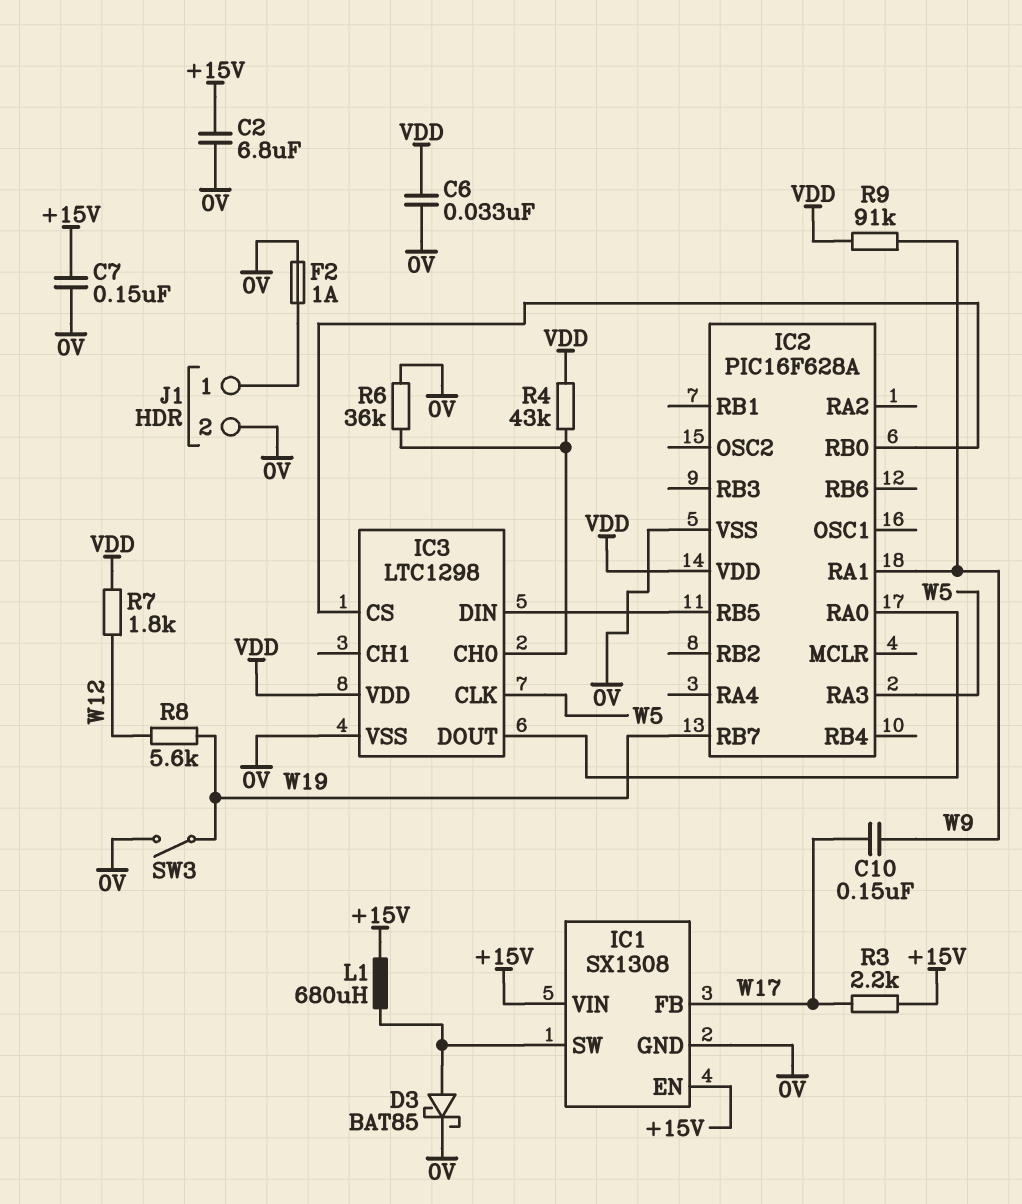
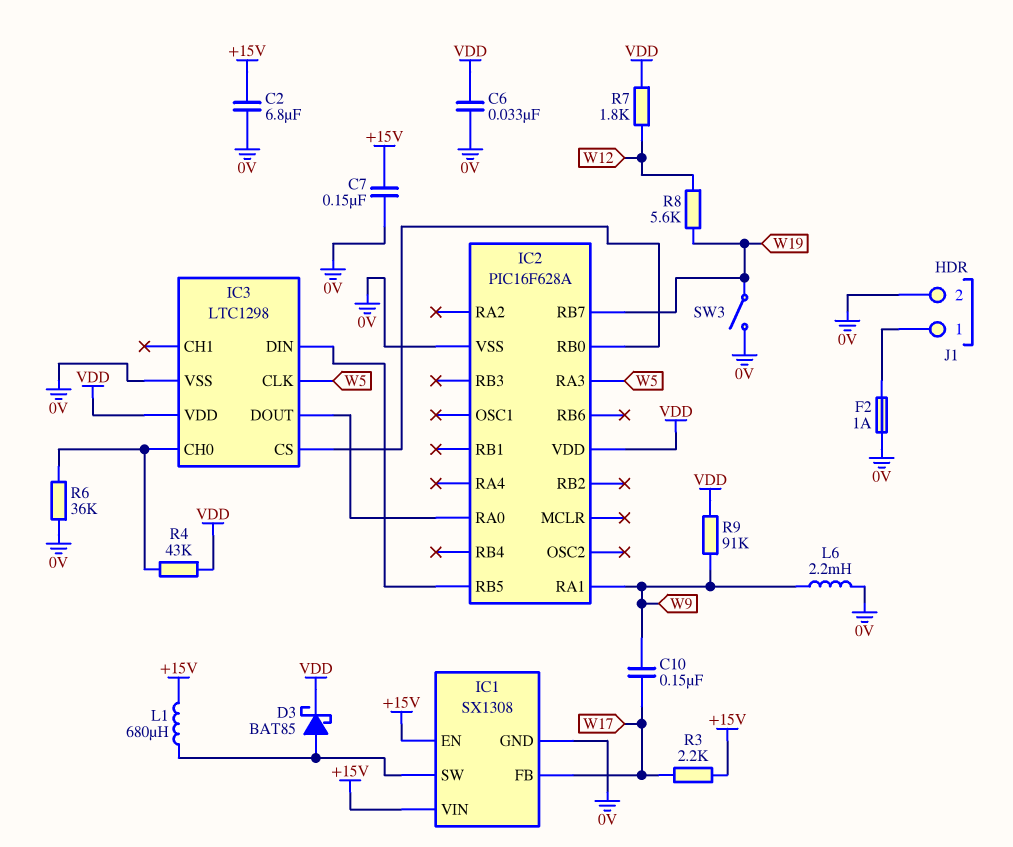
D3: schottky BAT85 (A IC1/SW, K 0V) -> schottky BAT85 (A IC1/SW, K VDD)
L6: none -> 2.2mH (0V, W9)

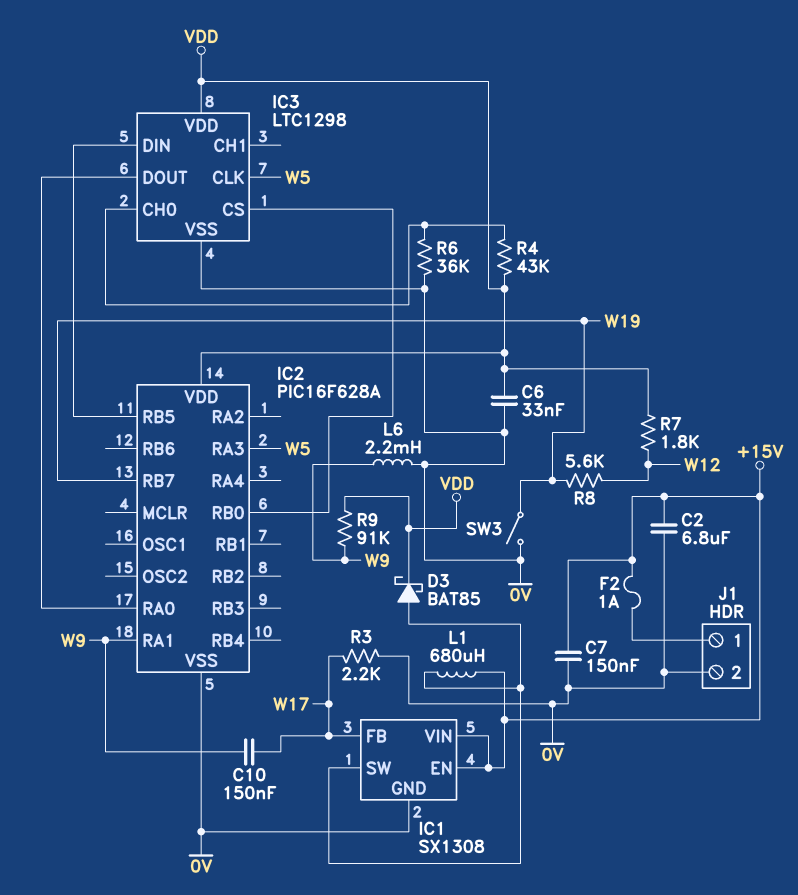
F2: 1A (0V, J1/1) -> 1A (+15V, J1/1)
R3: 2.2k (+15V, W17) -> 2.2k (0V, W17)

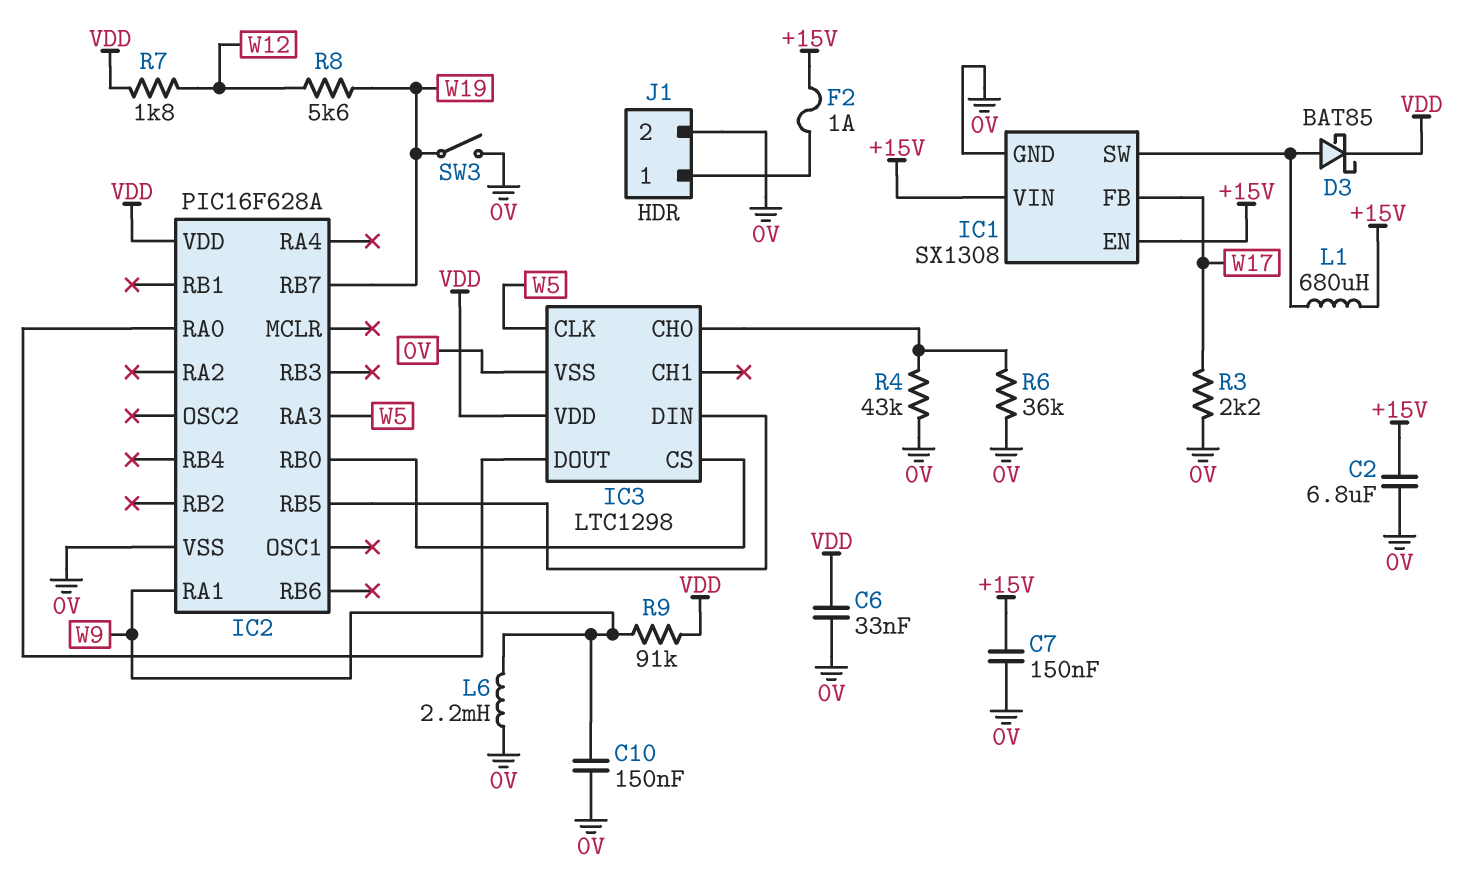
C10: 150nF (W9, W17) -> 150nF (0V, W9)
R4: 43k (IC3/CH0, VDD) -> 43k (0V, IC3/CH0)

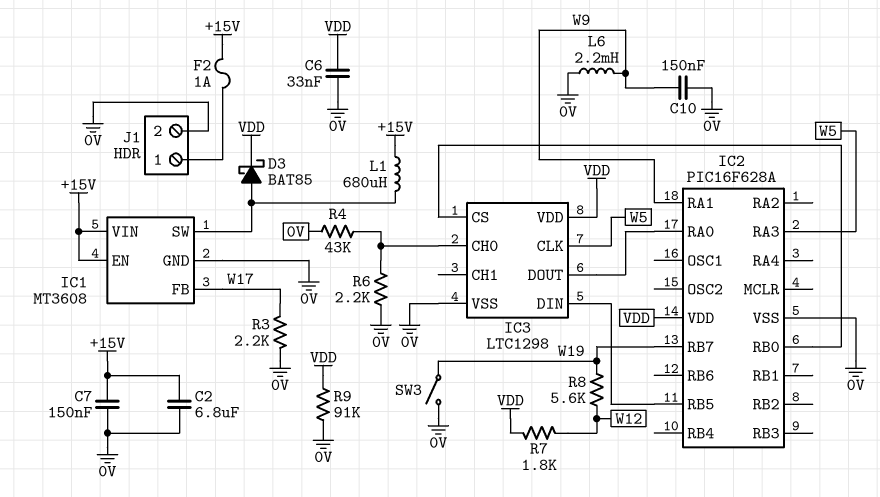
IC1: SX1308 -> MT3608
R6: 36k (0V, IC3/CH0) -> 2.2k (0V, IC3/CH0)
R9: 91k (VDD, W9) -> 91k (0V, VDD)

